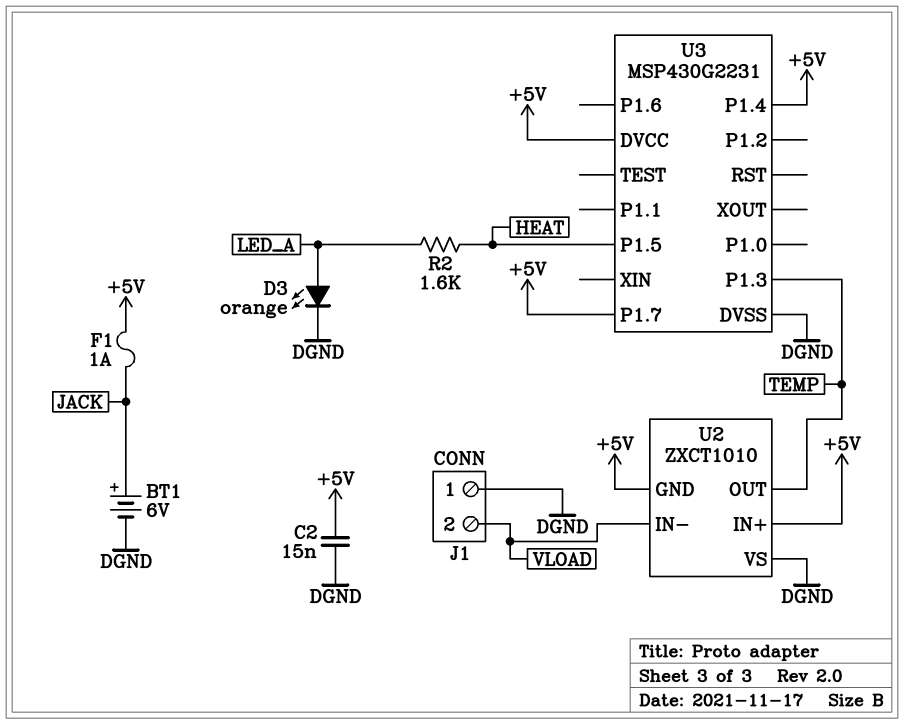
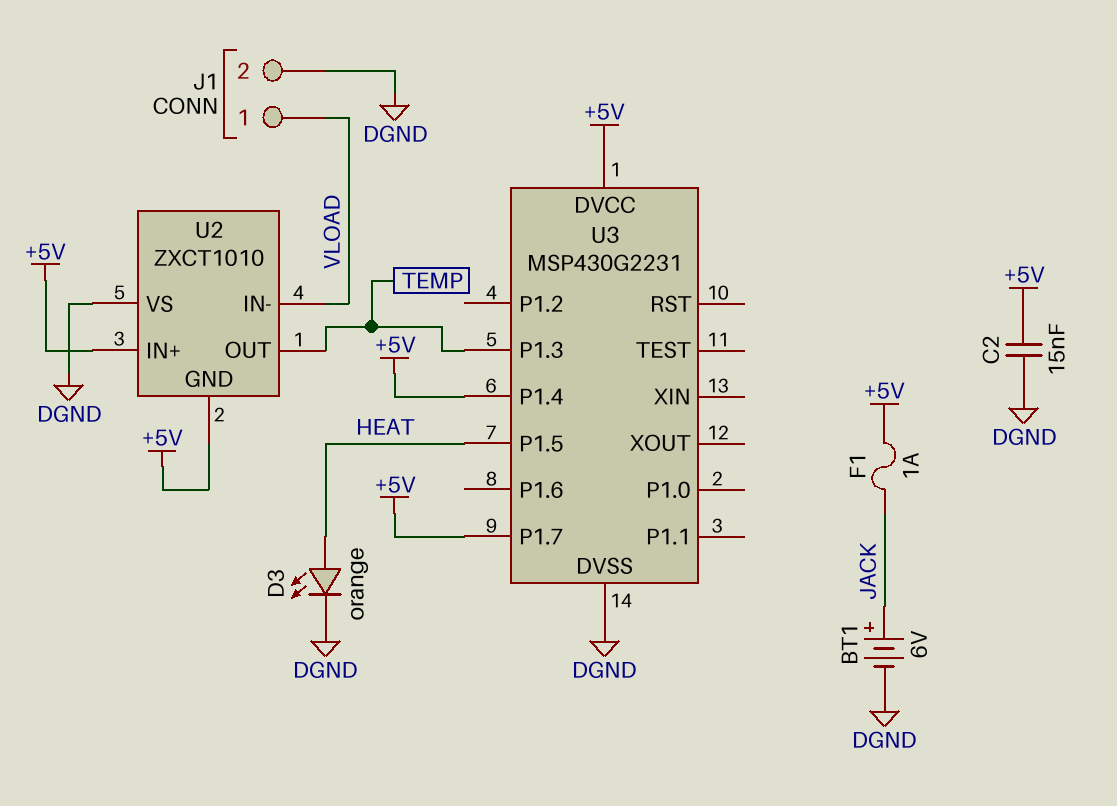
D3: LED orange (A LED_A, K DGND) -> LED orange (A HEAT, K DGND)
J1 pin 1: DGND -> VLOAD
J1 pin 2: VLOAD -> DGND
R2: 1.6k (HEAT, LED_A) -> none

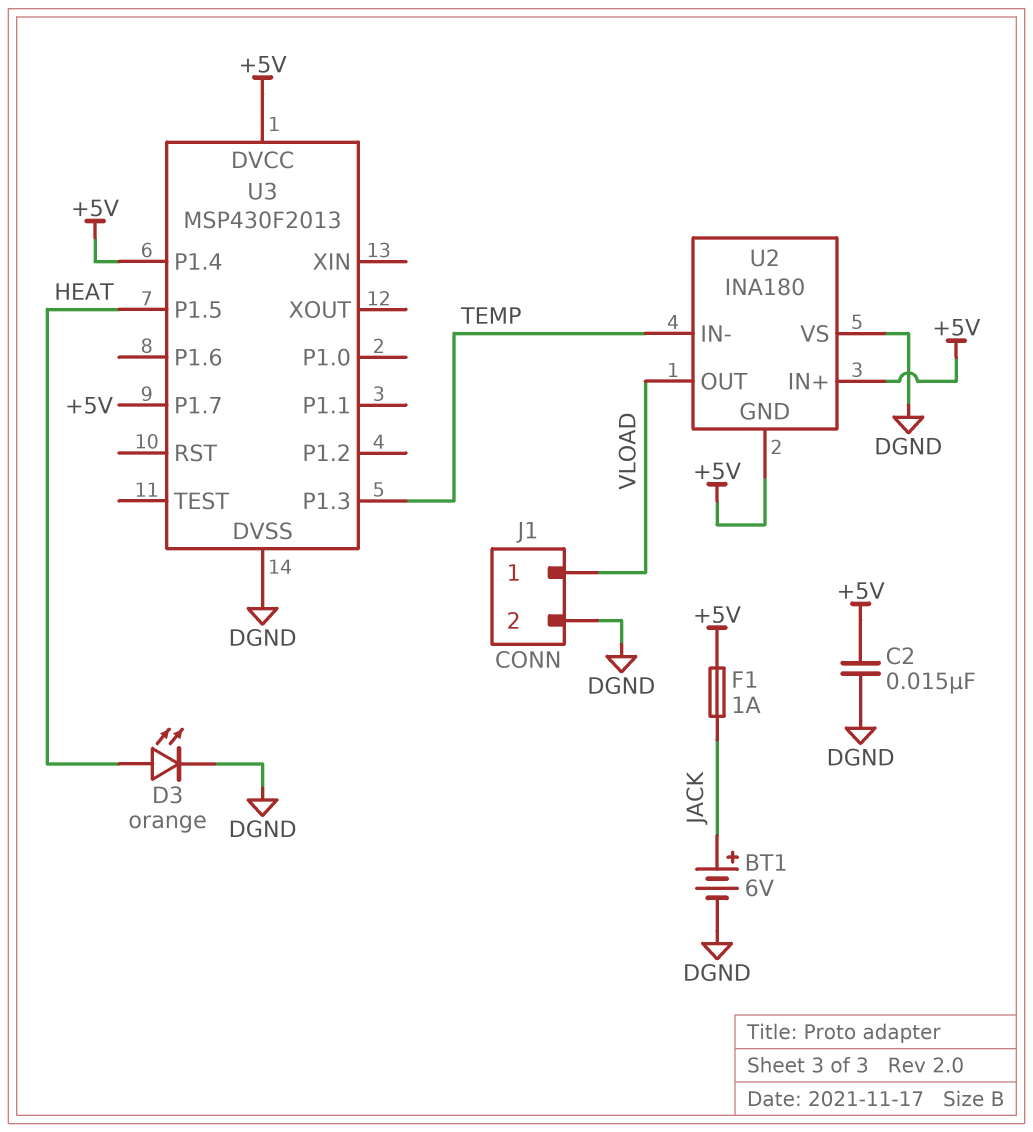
U2: ZXCT1010 -> INA180
U2 pin IN-: VLOAD -> TEMP
U2 pin OUT: TEMP -> VLOAD
U3: MSP430G2231 -> MSP430F2013

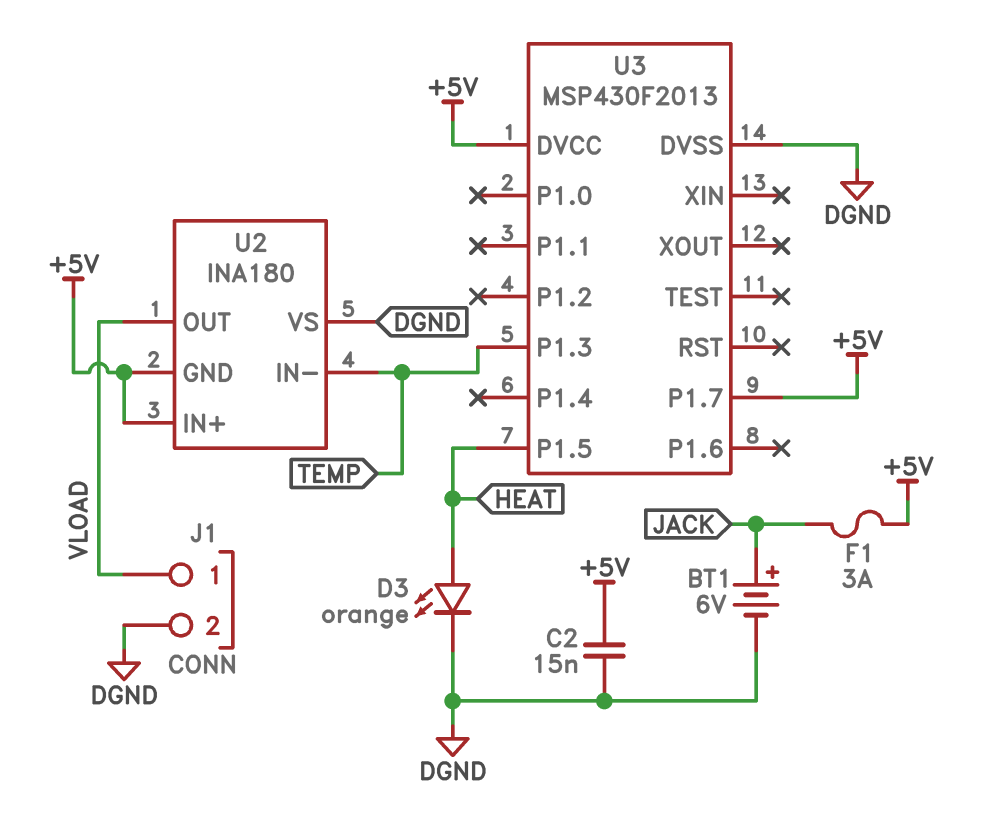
F1: 1A (+5V, JACK) -> 3A (+5V, JACK)
U3 pin P1.4: +5V -> none

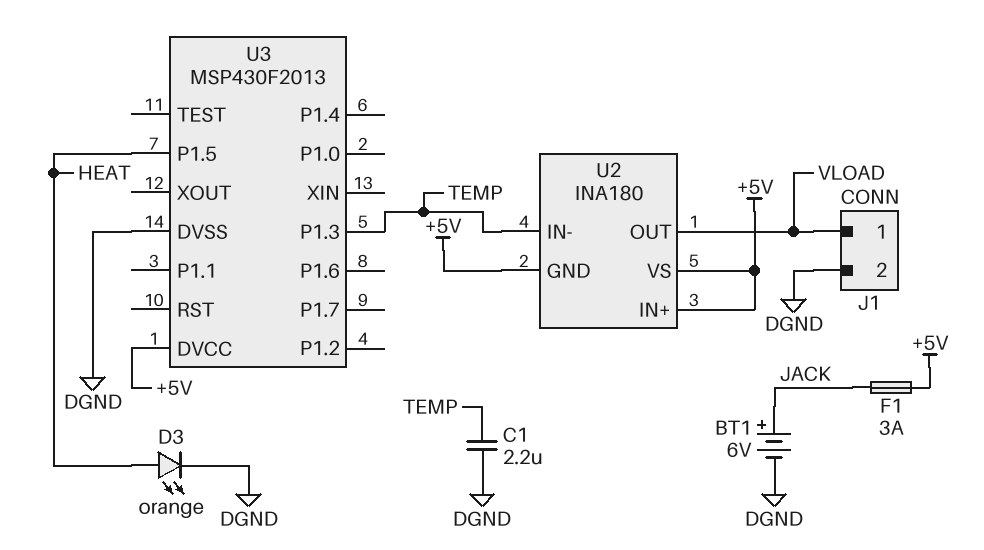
C1: none -> 2.2uF (DGND, TEMP)
C2: 15nF (+5V, DGND) -> none
U2 pin VS: DGND -> +5V
U3 pin P1.7: +5V -> none

